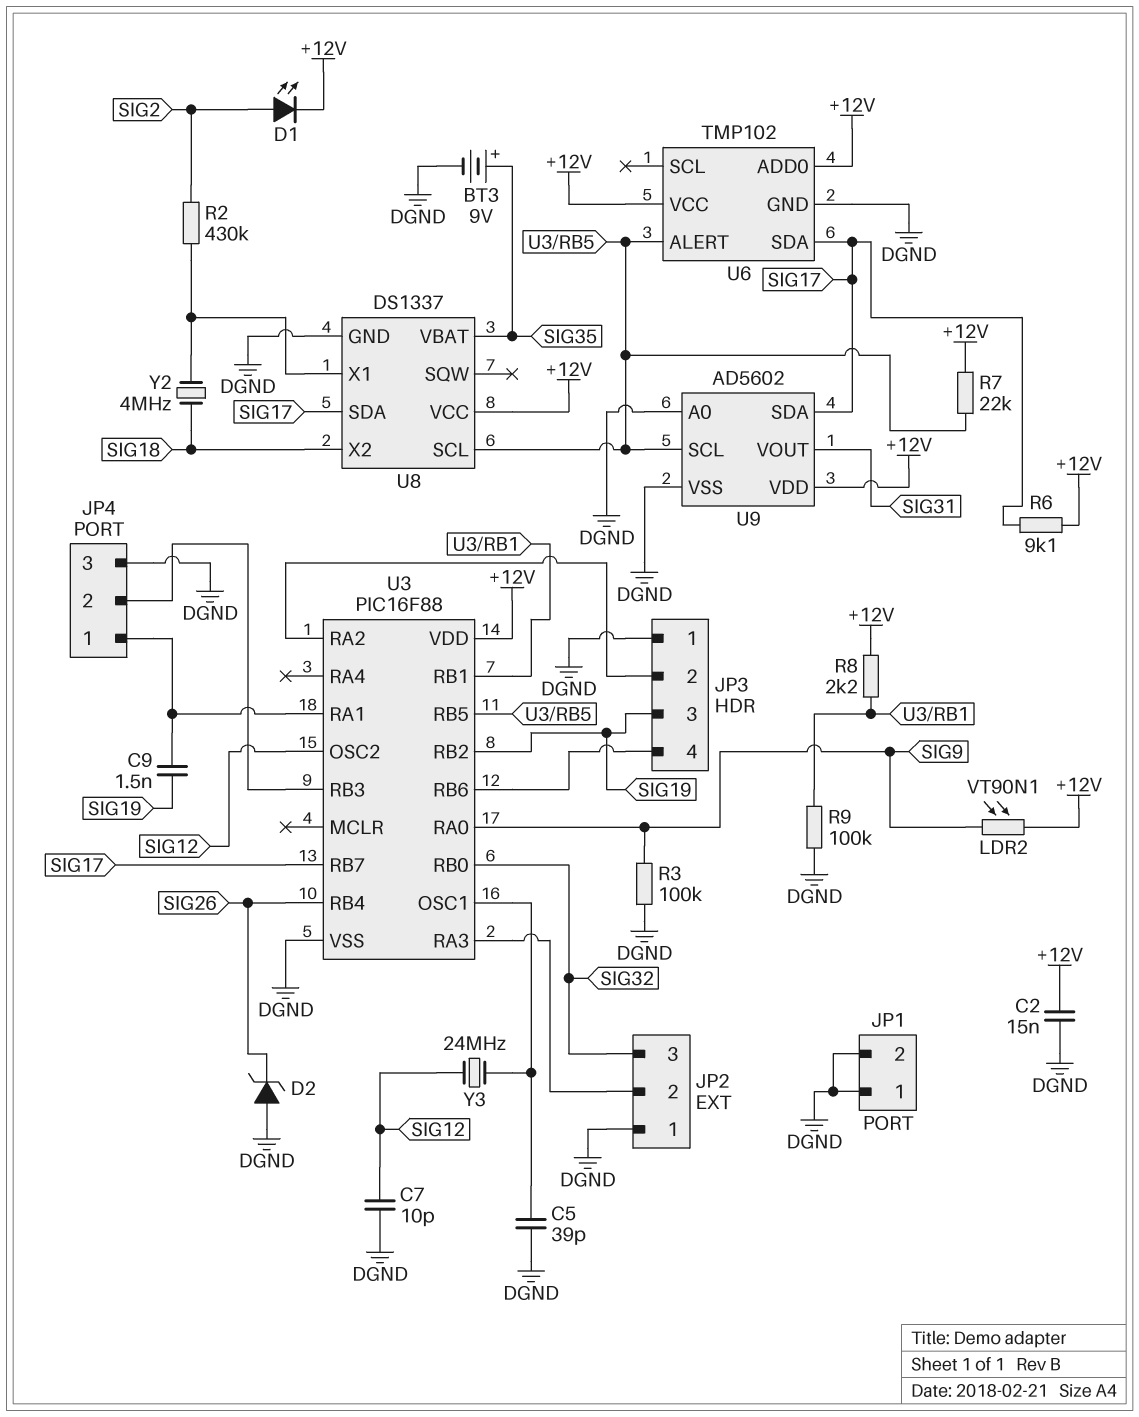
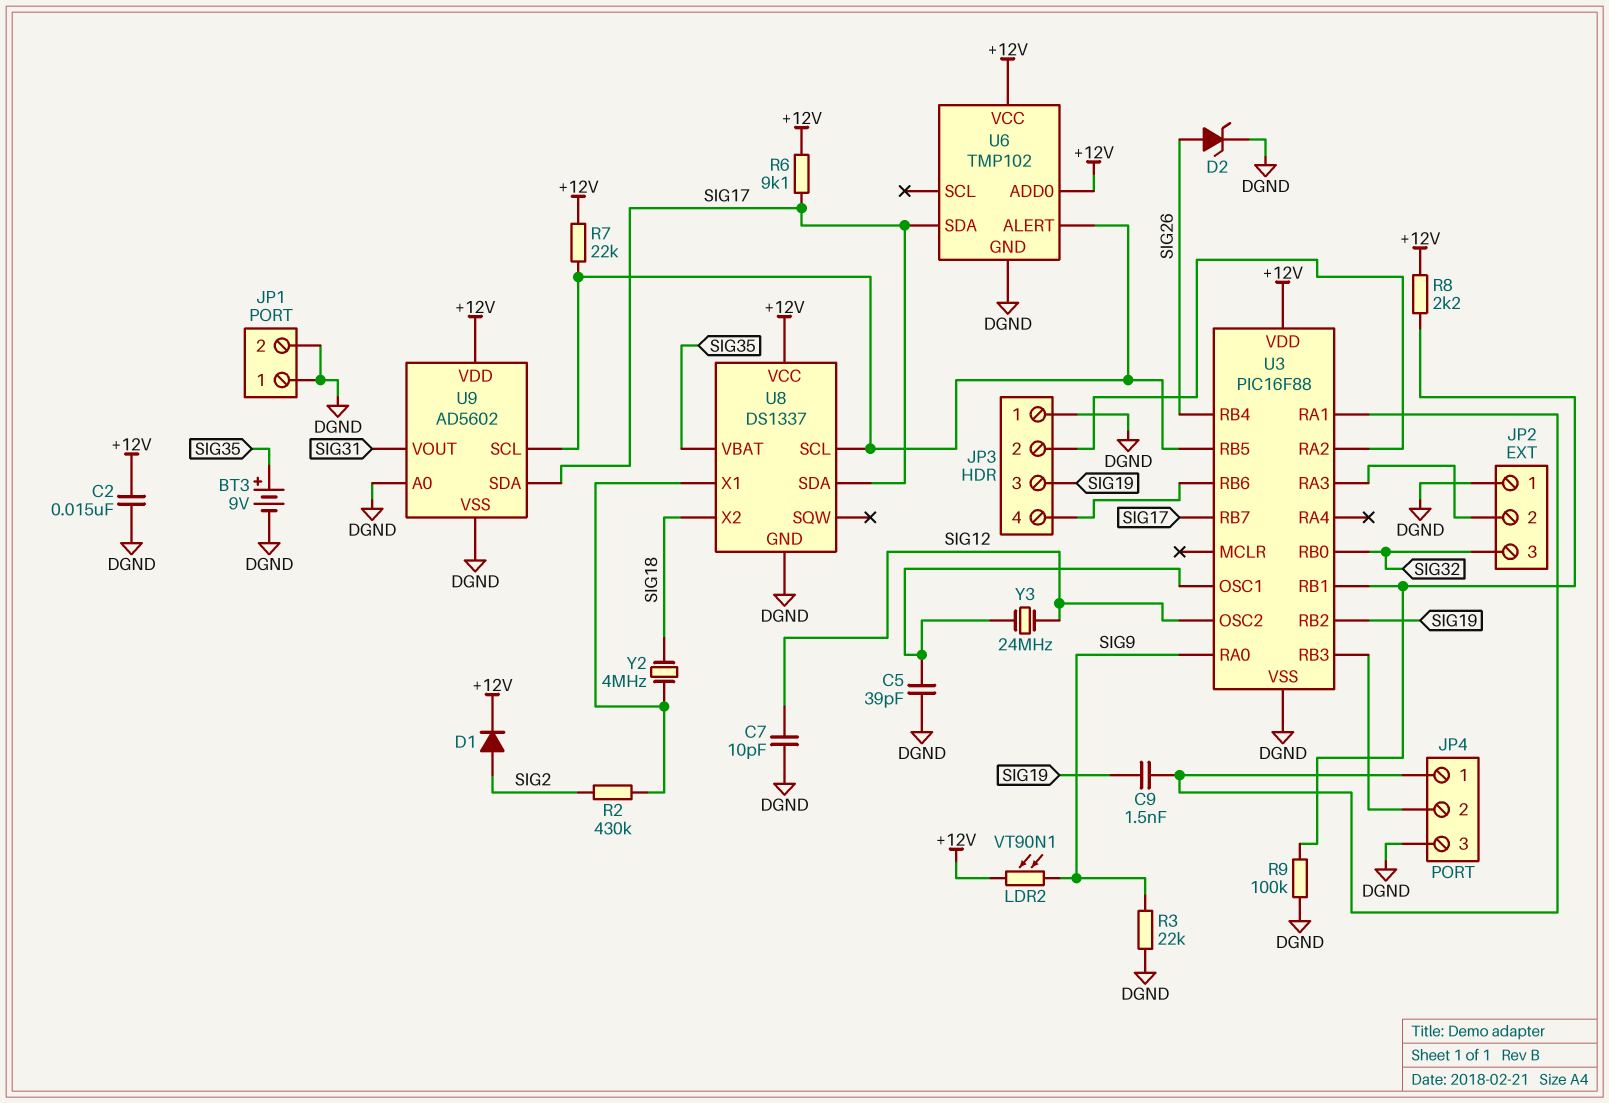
D1: LED (A SIG2, K +12V) -> diode (A SIG2, K +12V)
D2: zener (A DGND, K SIG26) -> zener (A SIG26, K DGND)
R3: 100k (DGND, SIG9) -> 22k (DGND, SIG9)

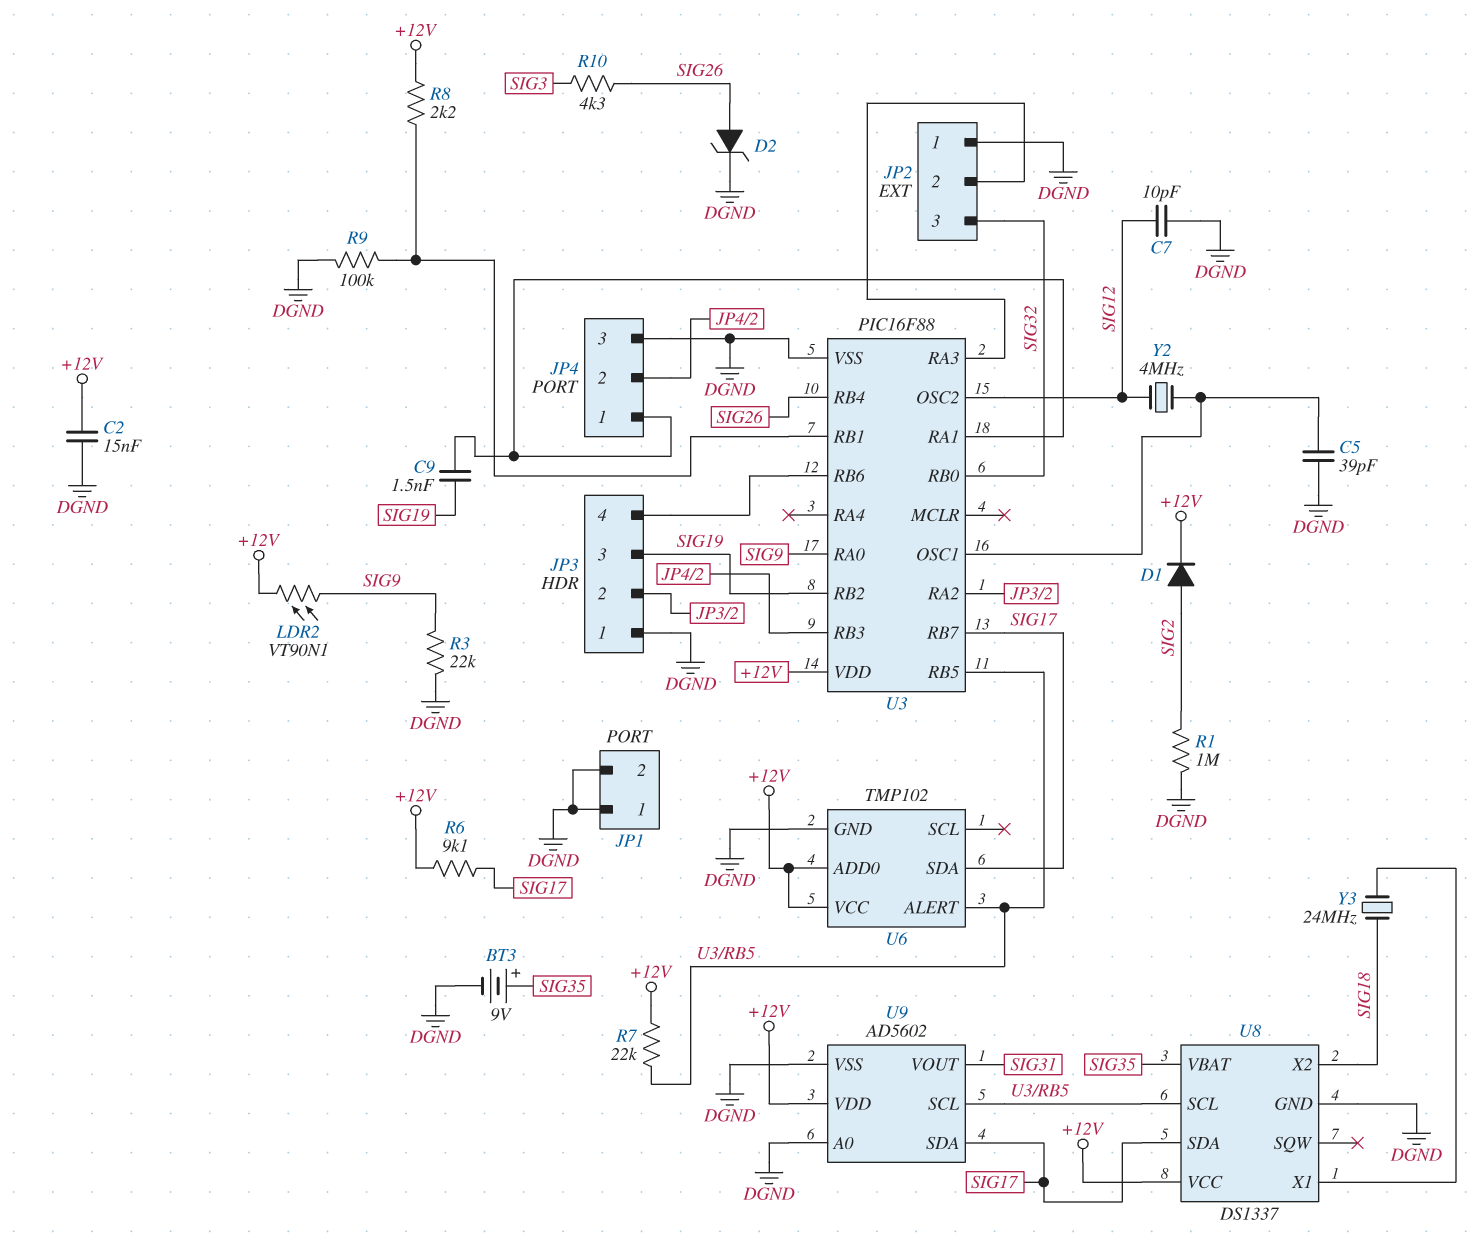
R1: none -> 1M (DGND, SIG2)
R2: 430k (SIG2, U8/X1) -> none
R10: none -> 4.3k (SIG3, SIG26)
Y2: 4MHz (SIG18, U8/X1) -> 4MHz (SIG12, U3/OSC1)
Y3: 24MHz (SIG12, U3/OSC1) -> 24MHz (SIG18, U8/X1)

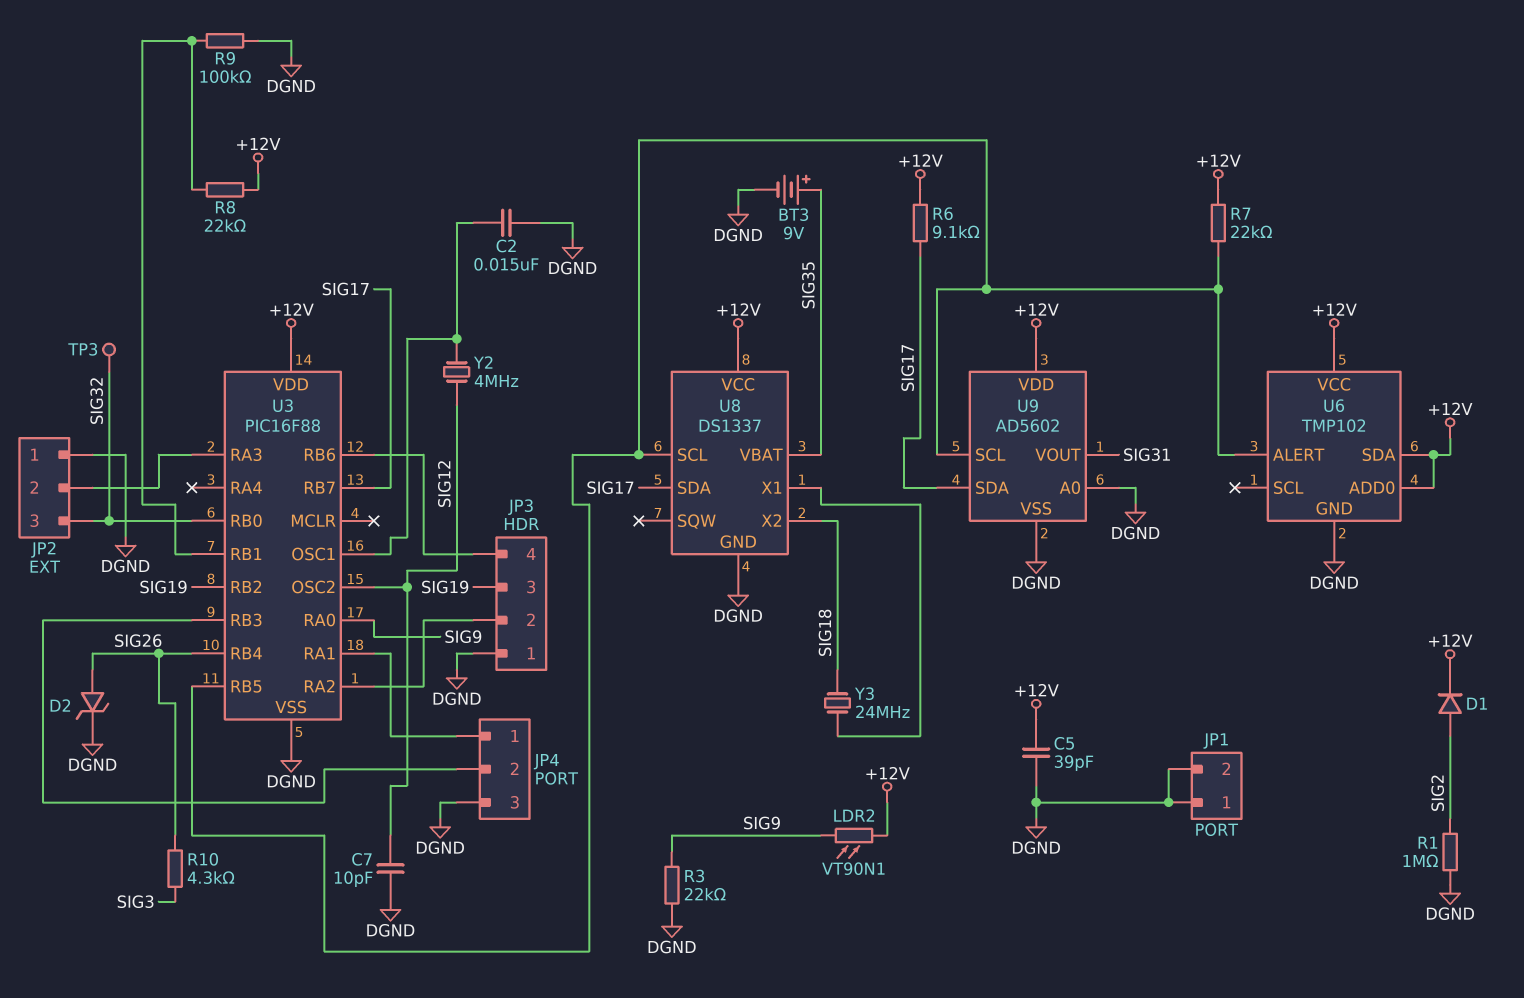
C2: 15nF (+12V, DGND) -> 15nF (DGND, U3/OSC1)
C5: 39pF (DGND, U3/OSC1) -> 39pF (+12V, DGND)
C9: 1.5nF (JP4/1, SIG19) -> none
R8: 2.2k (+12V, U3/RB1) -> 22k (+12V, U3/RB1)
TP3: none -> test point (SIG32)
U6 pin SDA: SIG17 -> +12V

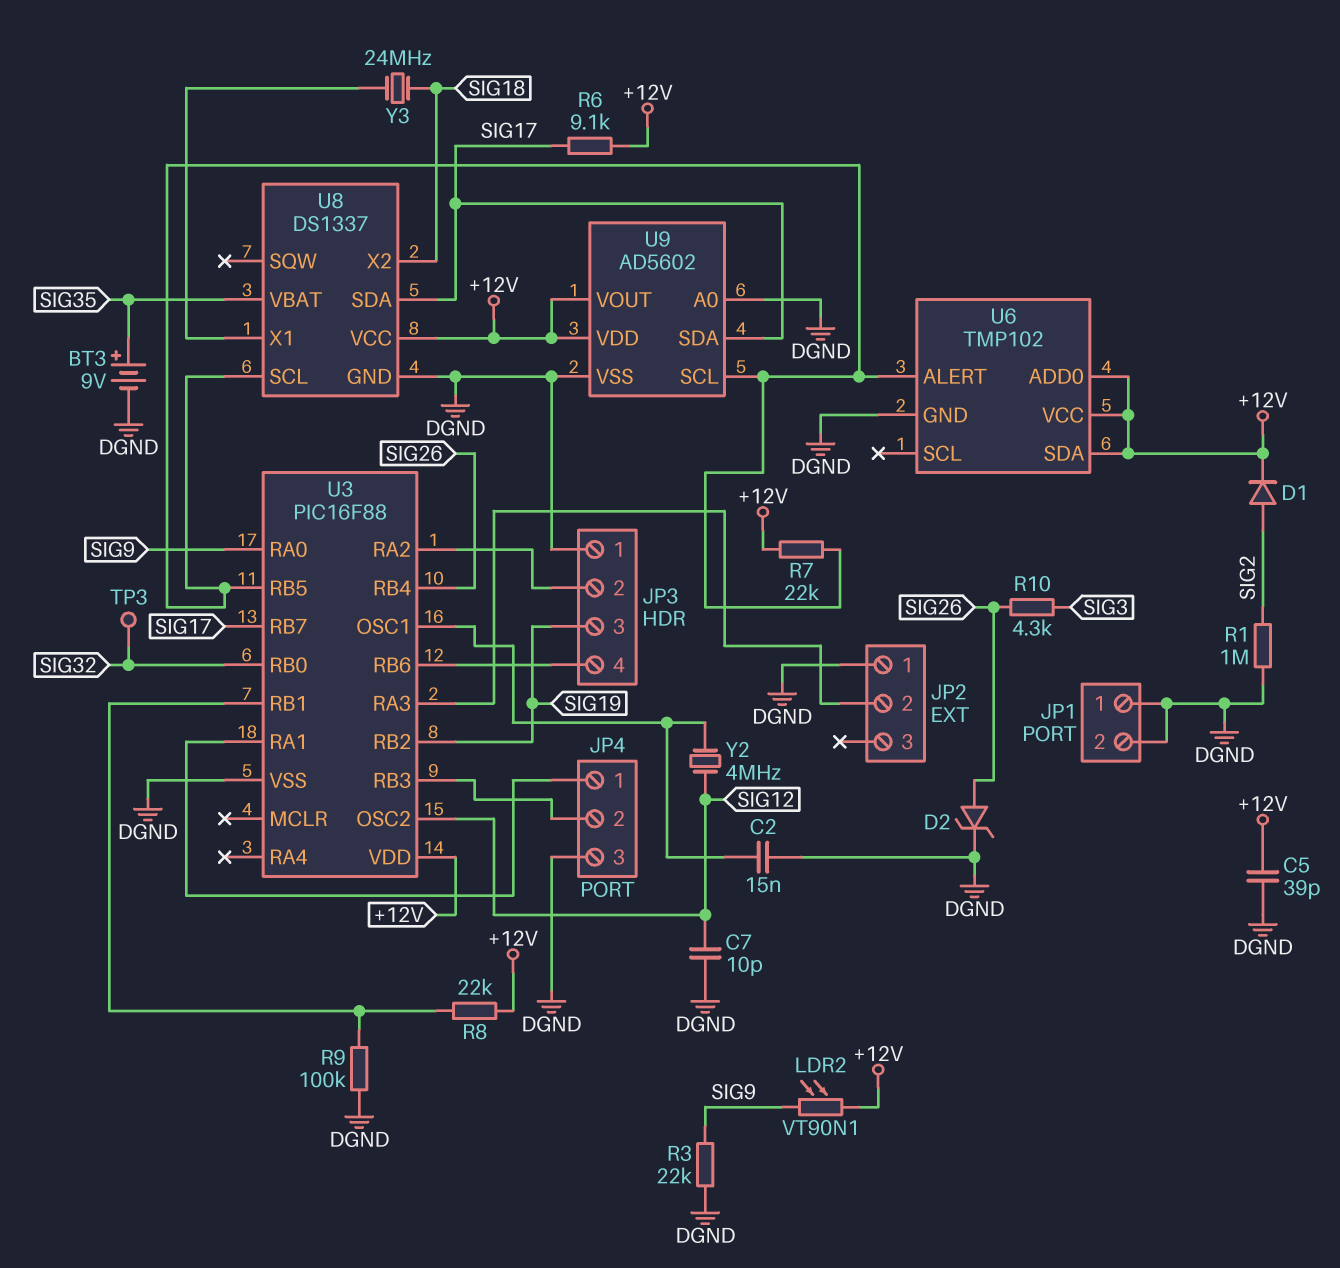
JP2 pin 3: SIG32 -> none
U9 pin VOUT: SIG31 -> +12V

